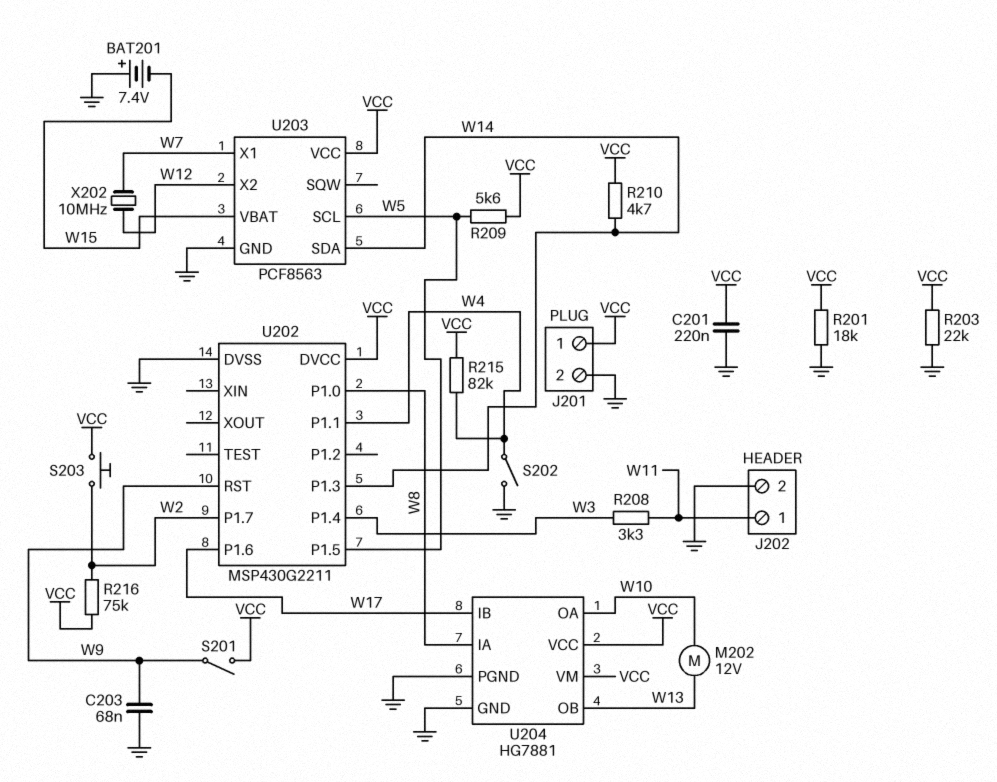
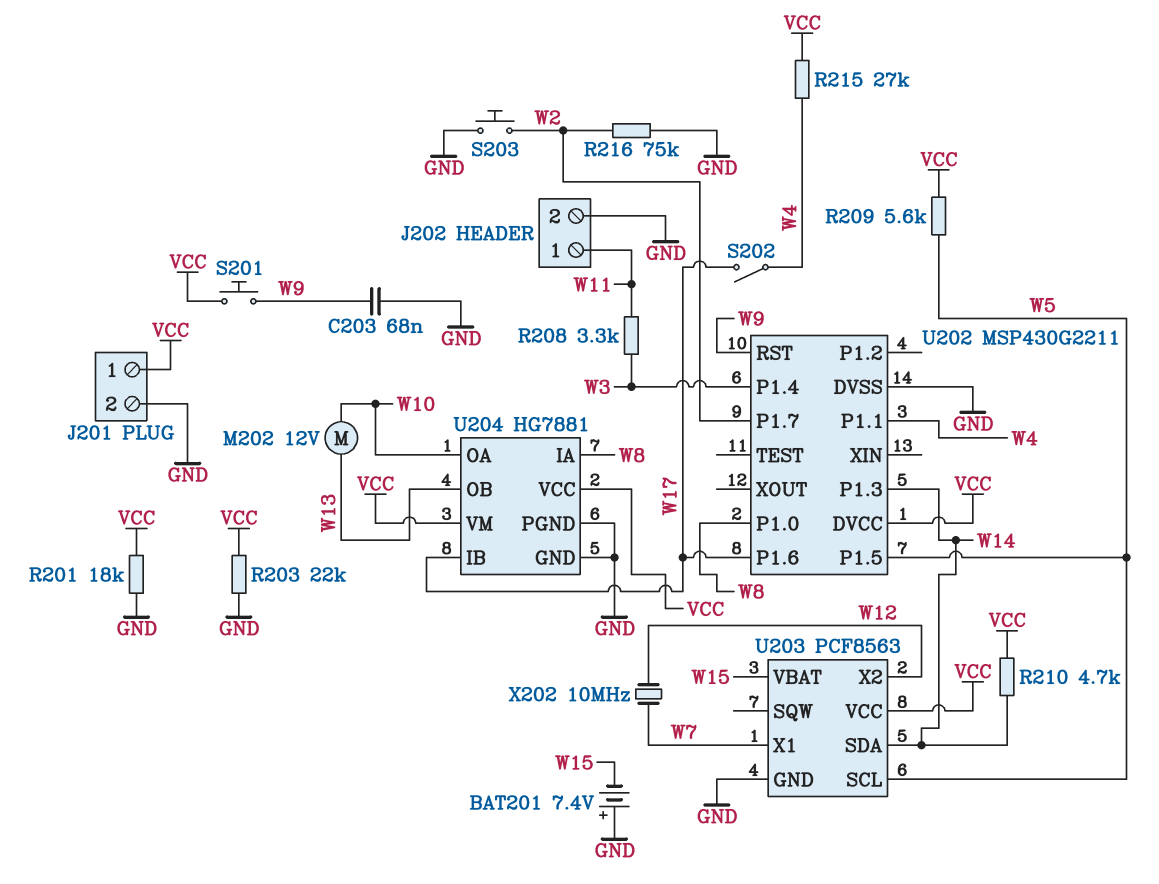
C201: 220nF (GND, VCC) -> none
R215: 82k (VCC, W4) -> 27k (VCC, W4)
R216: 75k (VCC, W2) -> 75k (GND, W2)
S201: switch (VCC, W9) -> button (VCC, W9)
S202: switch (GND, W4) -> switch (W4, W17)
S203: button (VCC, W2) -> button (GND, W2)

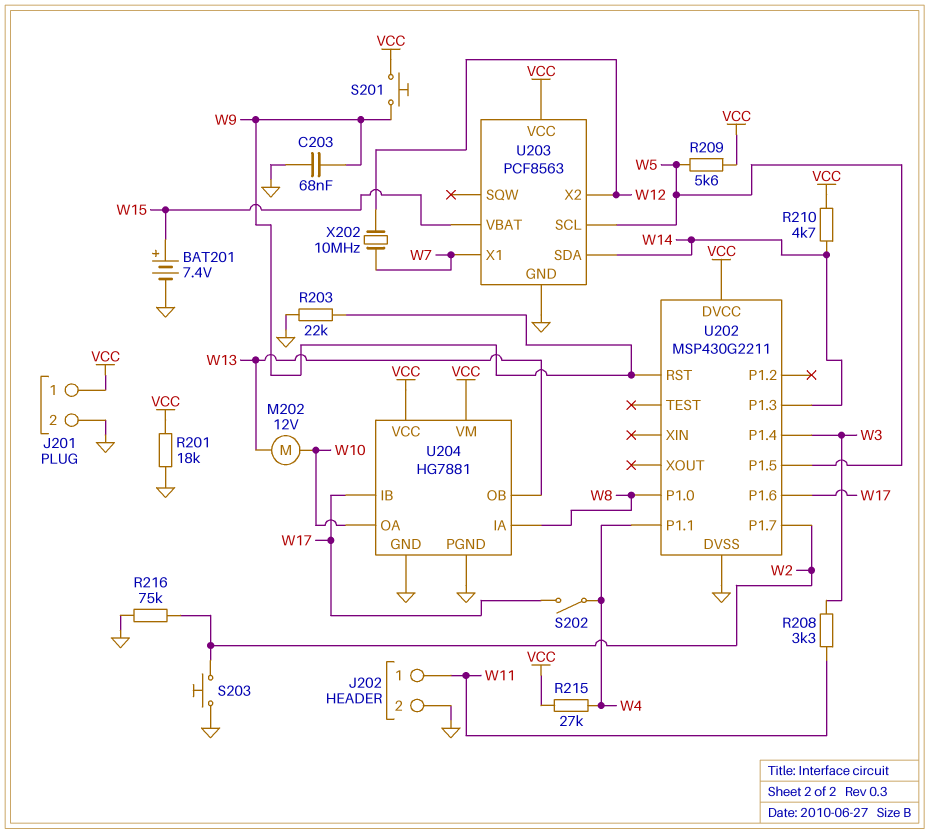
BAT201: 7.4V (plus GND, minus W15) -> 7.4V (plus W15, minus GND)
R203: 22k (GND, VCC) -> 22k (GND, W9)

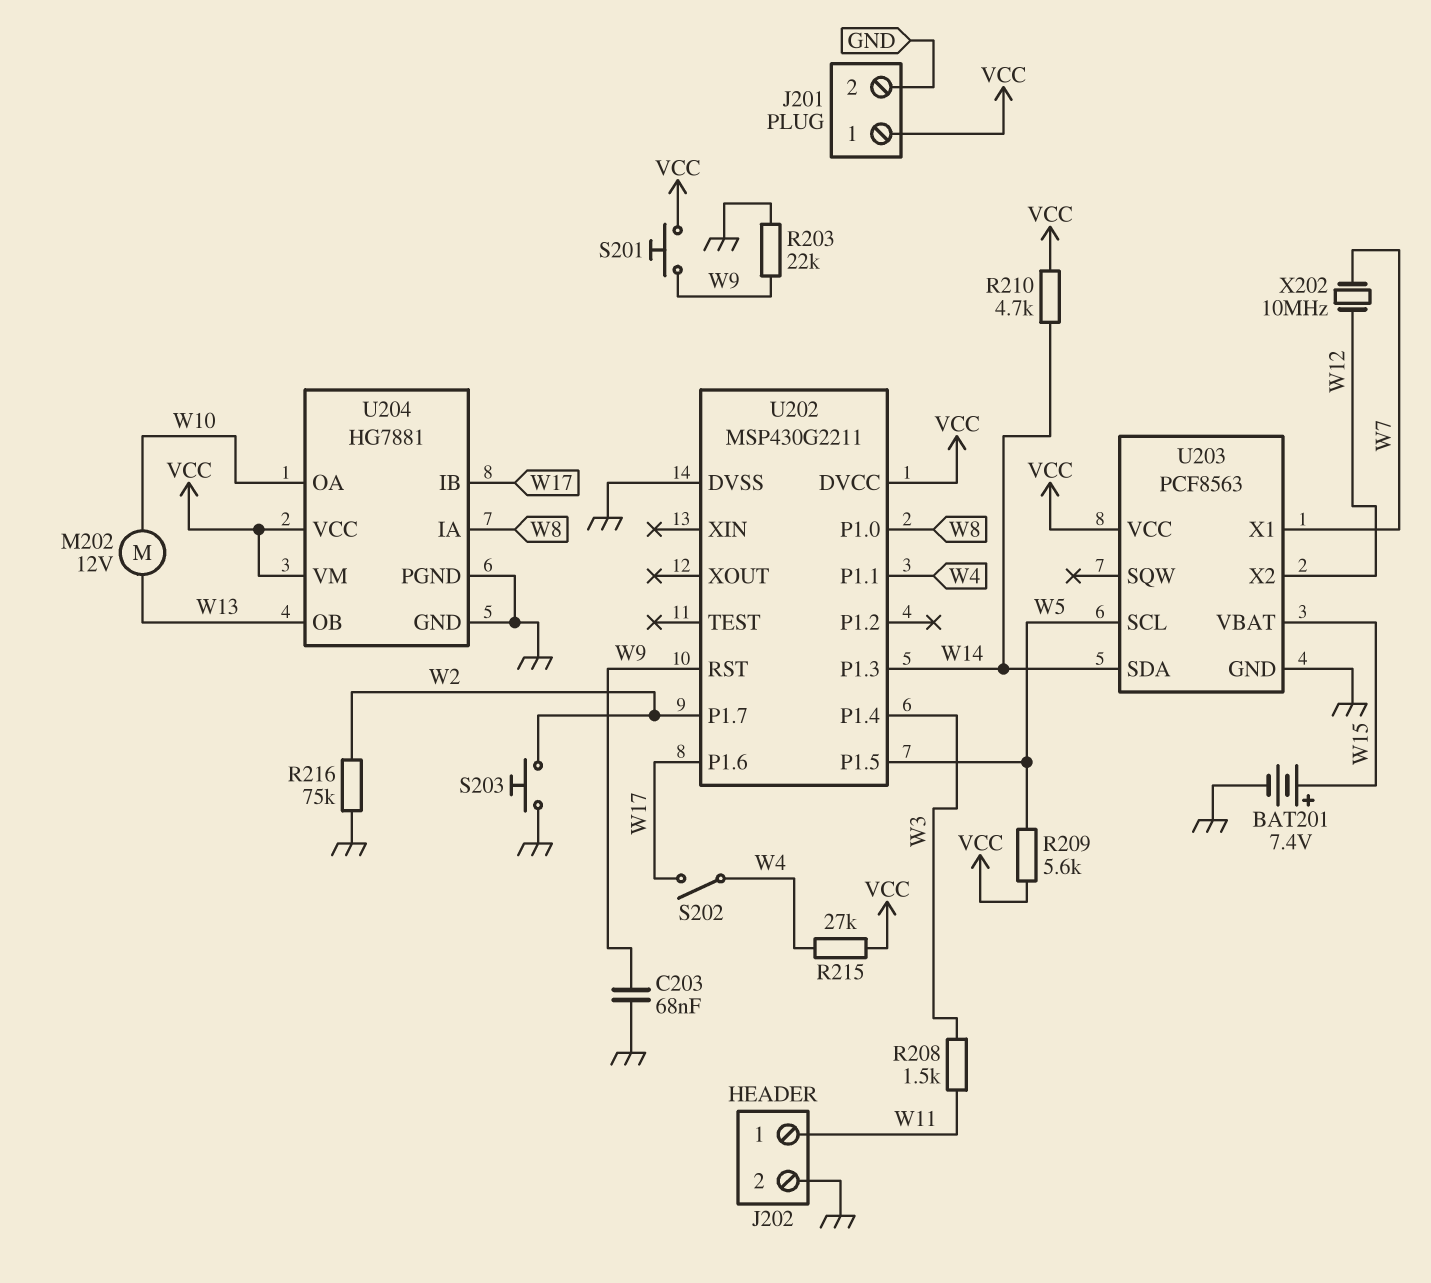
R201: 18k (GND, VCC) -> none
R208: 3.3k (W3, W11) -> 1.5k (W3, W11)

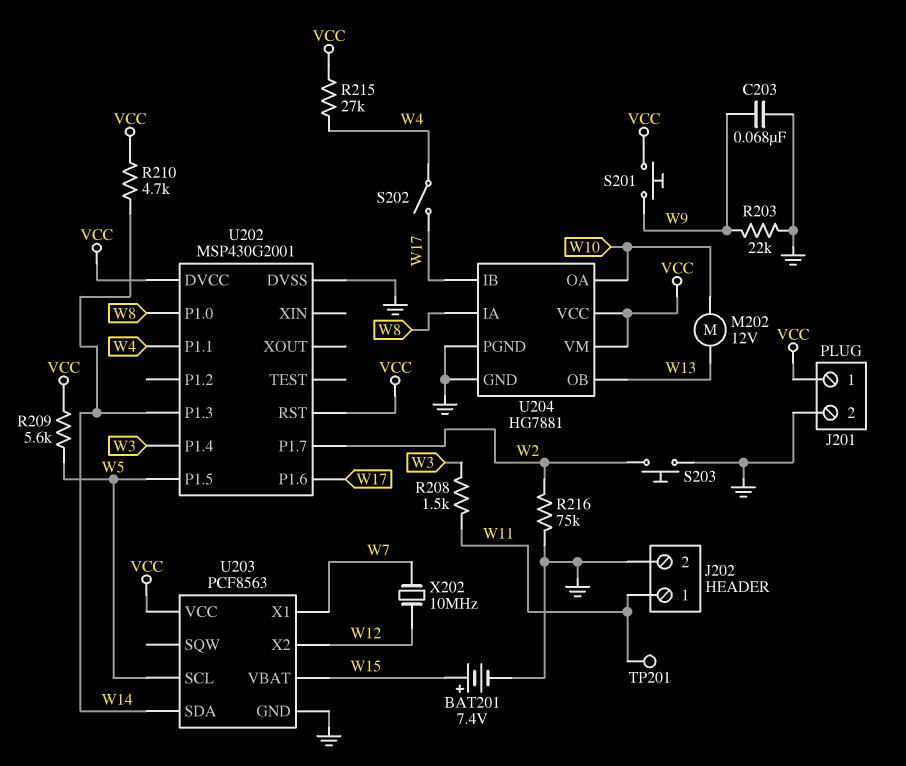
TP201: none -> test point (W11)
U202: MSP430G2211 -> MSP430G2001
U202 pin RST: W9 -> VCC

